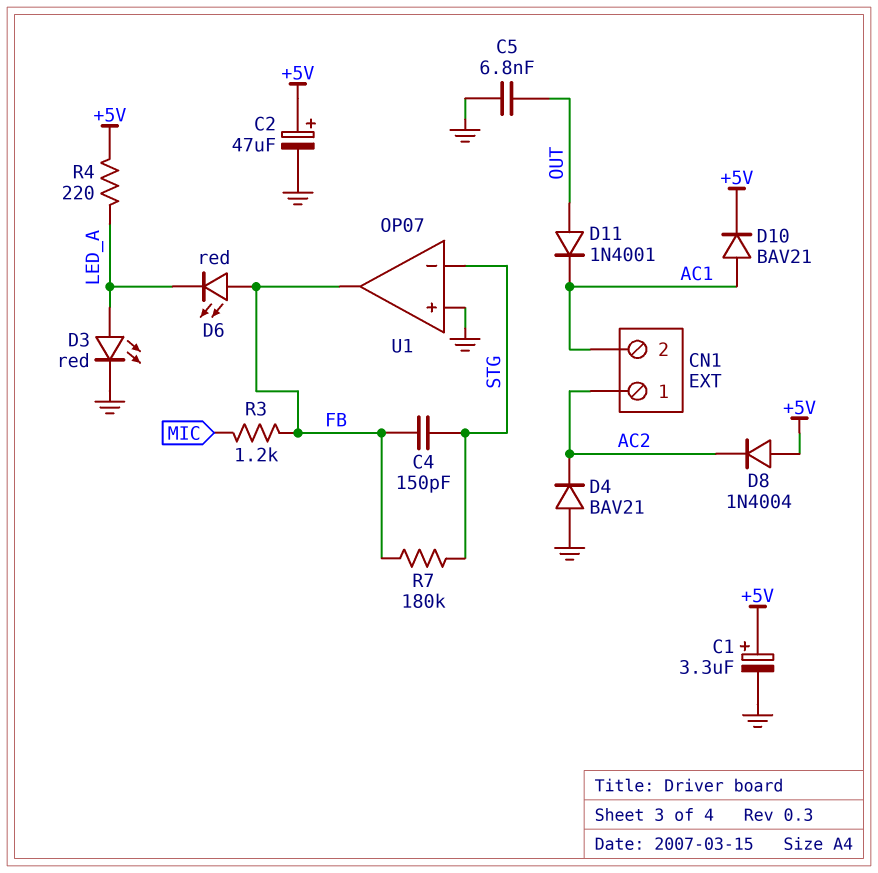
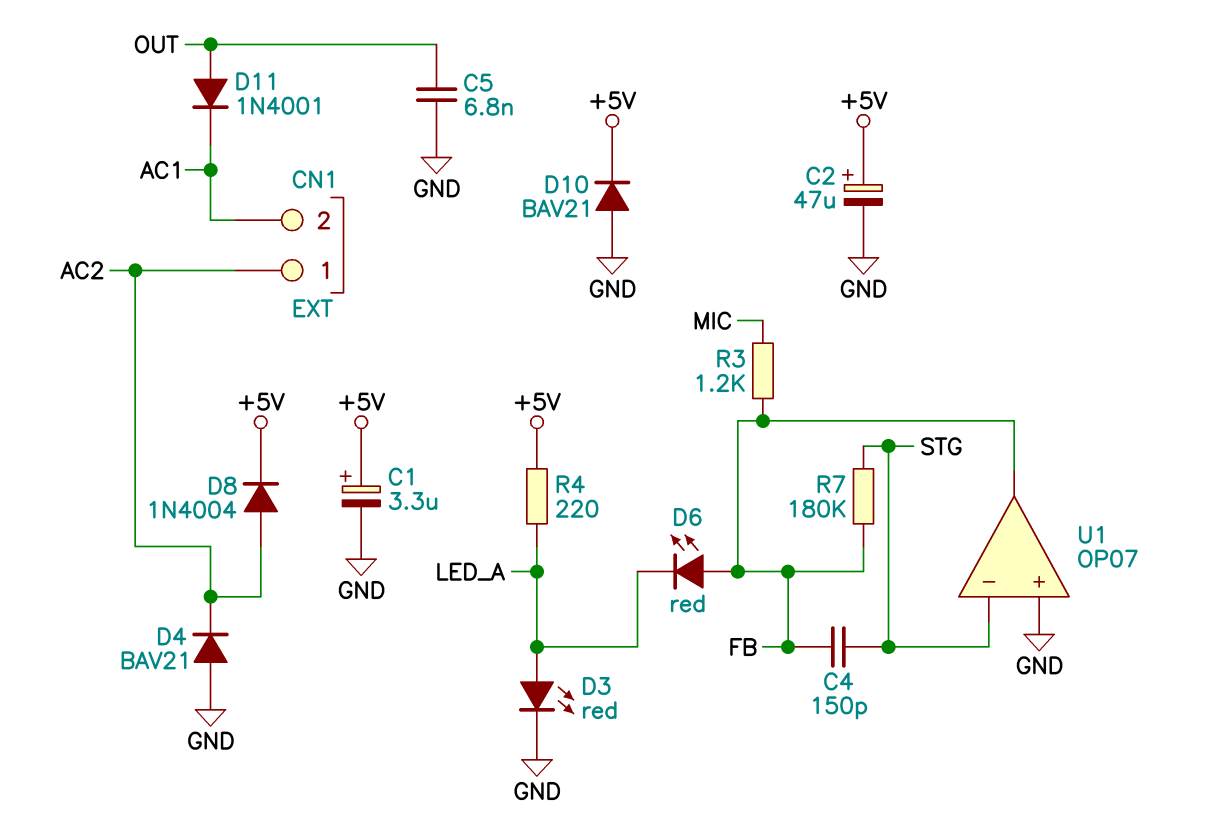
D8: diode 1N4004 (A +5V, K AC2) -> diode 1N4004 (A AC2, K +5V)
D10: diode BAV21 (A AC1, K +5V) -> diode BAV21 (A GND, K +5V)

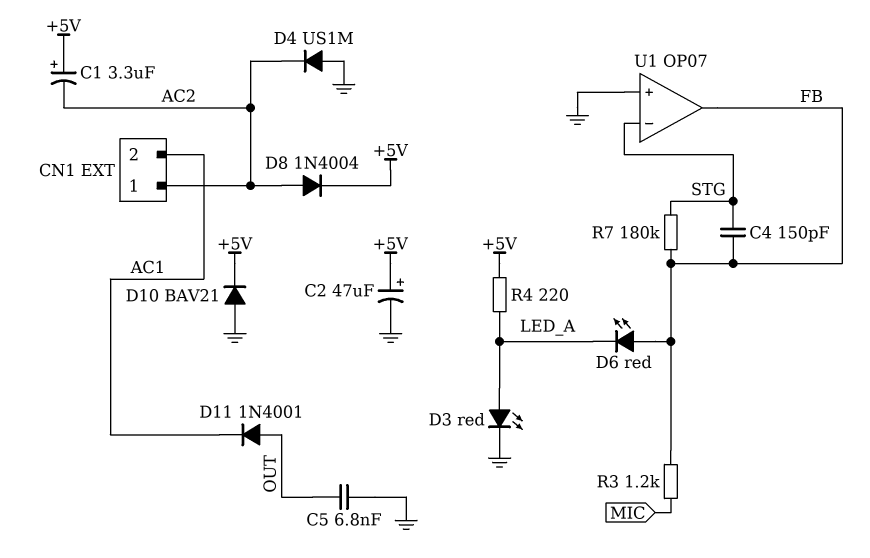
C1: 3.3uF (plus +5V, minus GND) -> 3.3uF (plus +5V, minus AC2)
D4: diode BAV21 (A GND, K AC2) -> diode US1M (A GND, K AC2)

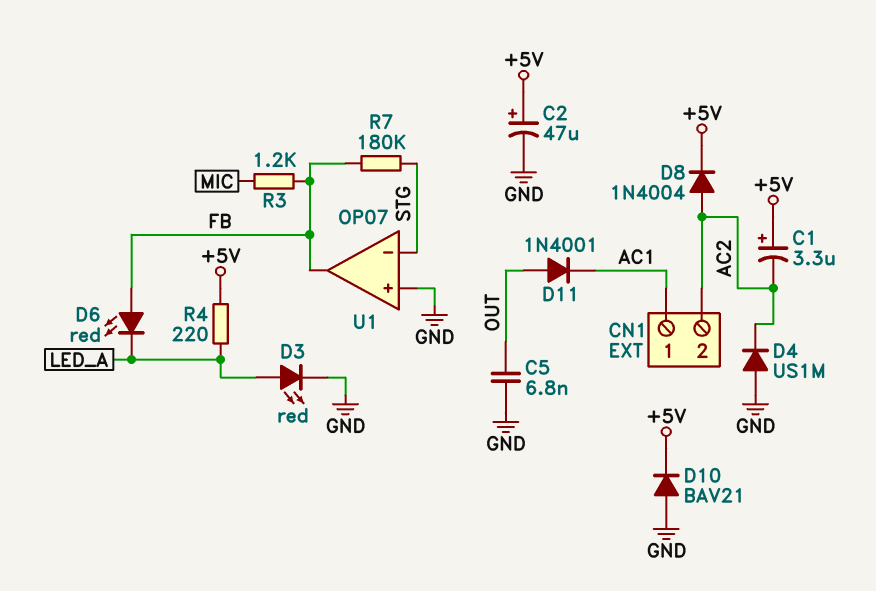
C4: 150pF (FB, STG) -> none
CN1 pin 1: AC2 -> AC1
CN1 pin 2: AC1 -> AC2

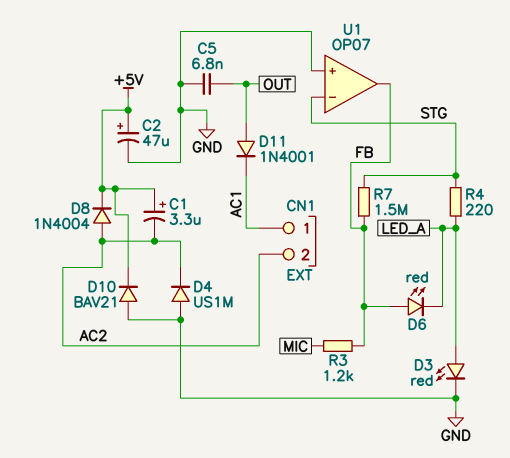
R4: 220 (+5V, LED_A) -> 220 (LED_A, STG)
R7: 180k (FB, STG) -> 1.5M (FB, STG)

